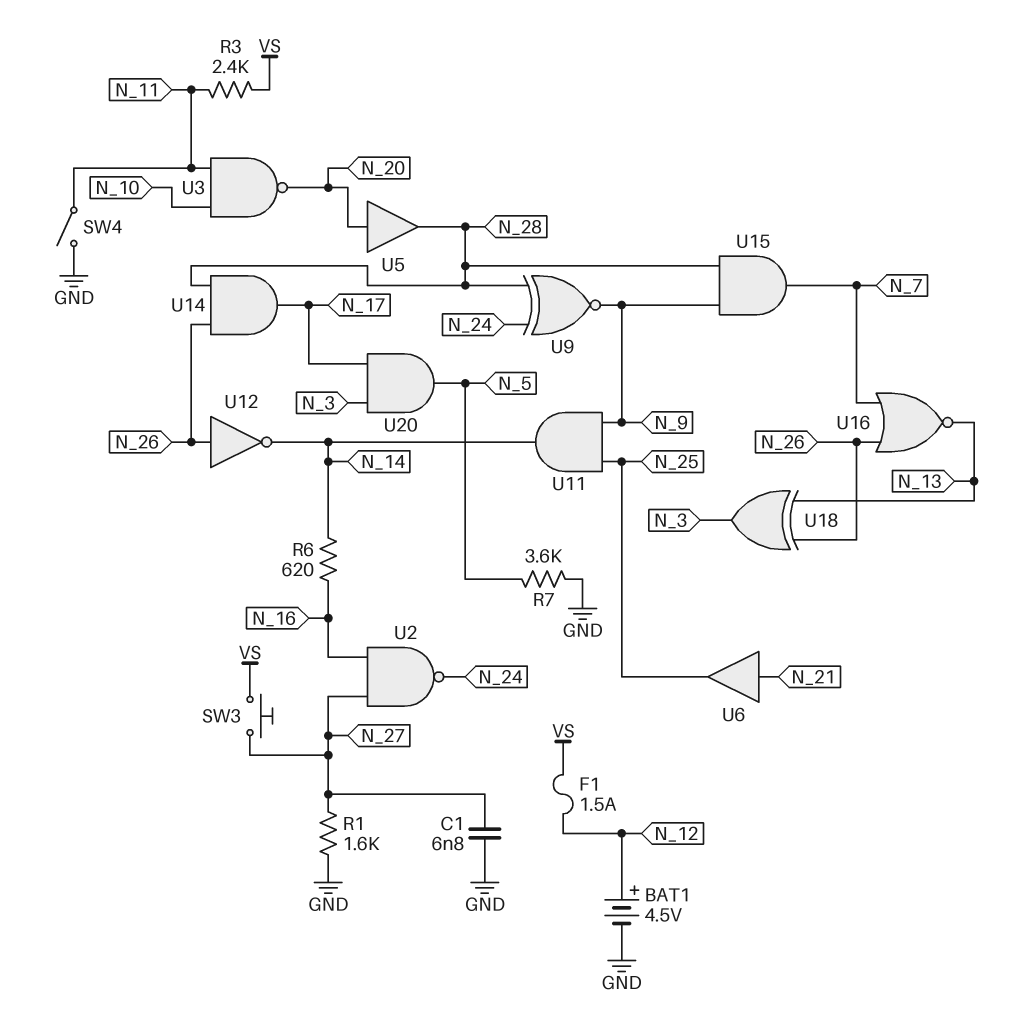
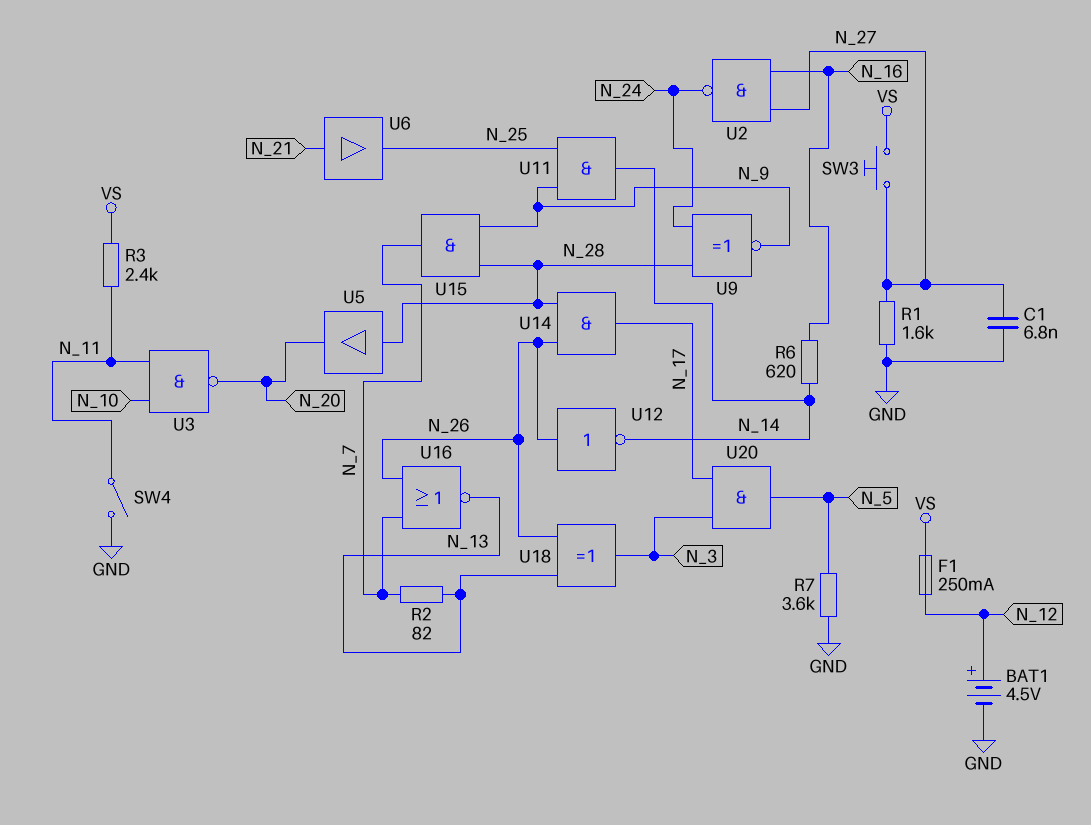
F1: 1.5A (N_12, VS) -> 250mA (N_12, VS)
R2: none -> 82 (N_7, N_13)
U5: buffer (in N_20, out N_28) -> buffer (in N_28, out N_20)

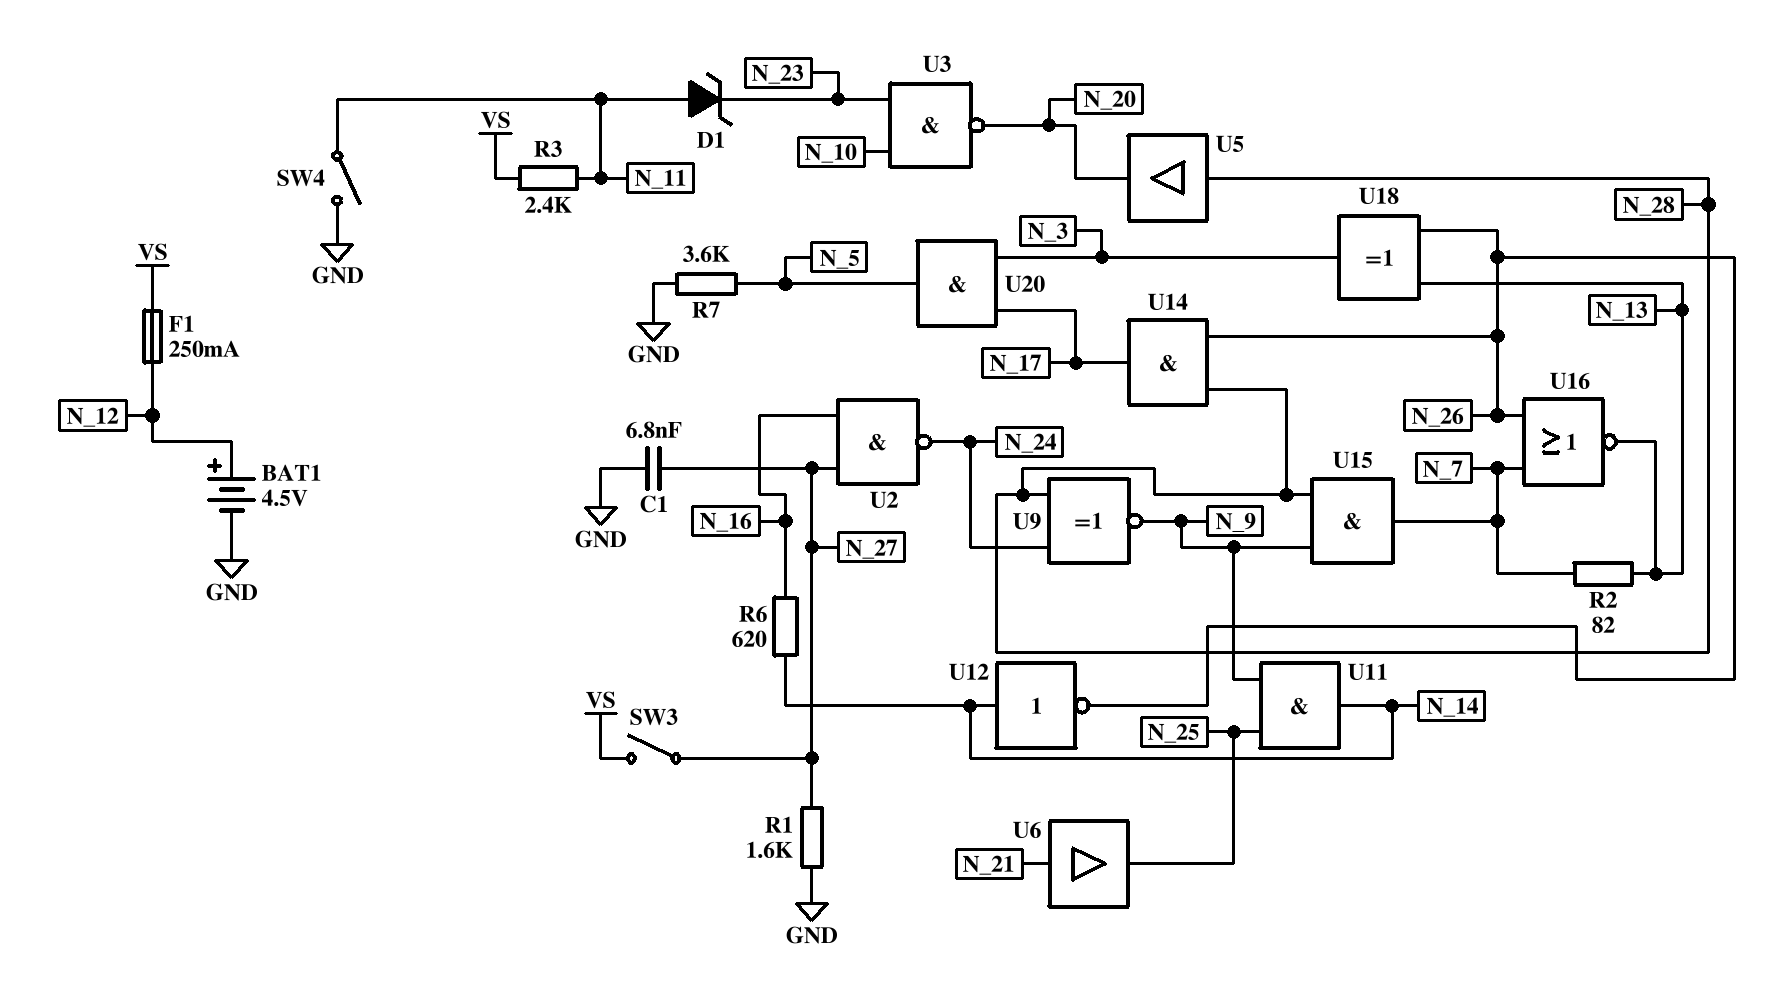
D1: none -> zener (A N_11, K N_23)
SW3: button (N_27, VS) -> switch (N_27, VS)
U3: NAND (in N_10, in N_11, out N_20) -> NAND (in N_10, in N_23, out N_20)
U12: NOT (in N_26, out N_14) -> NOT (in N_14, out N_26)

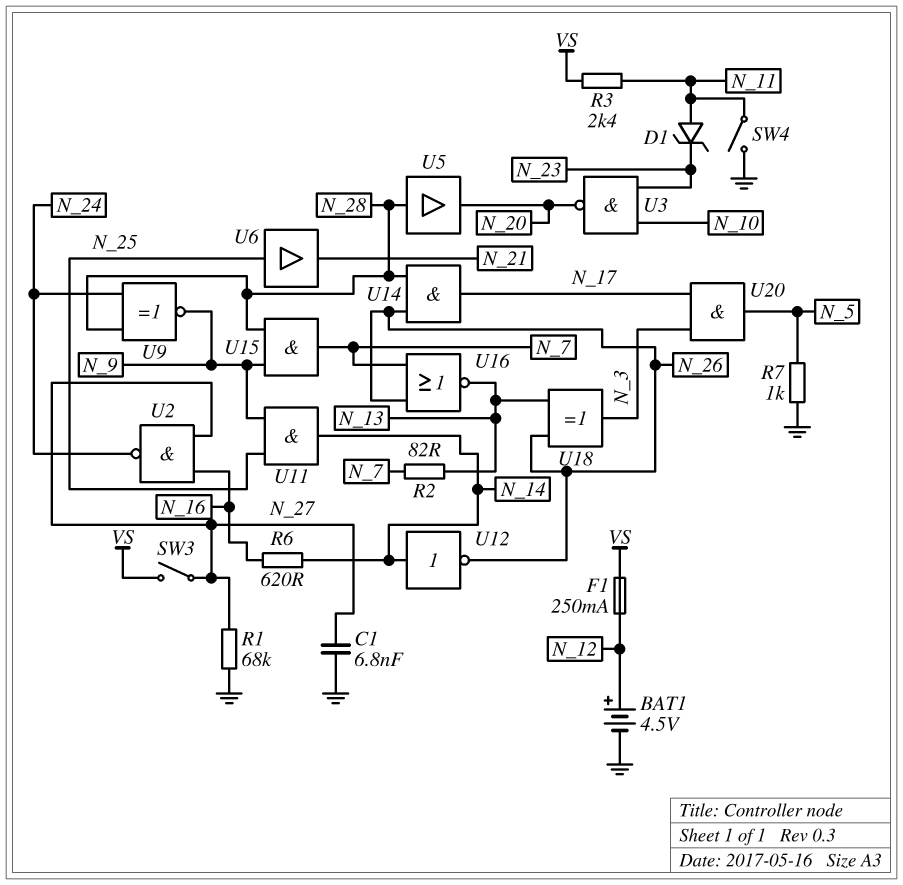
R1: 1.6k (GND, N_27) -> 68k (GND, N_27)
R7: 3.6k (GND, N_5) -> 1k (GND, N_5)
U6: buffer (in N_21, out N_25) -> buffer (in N_25, out N_21)

